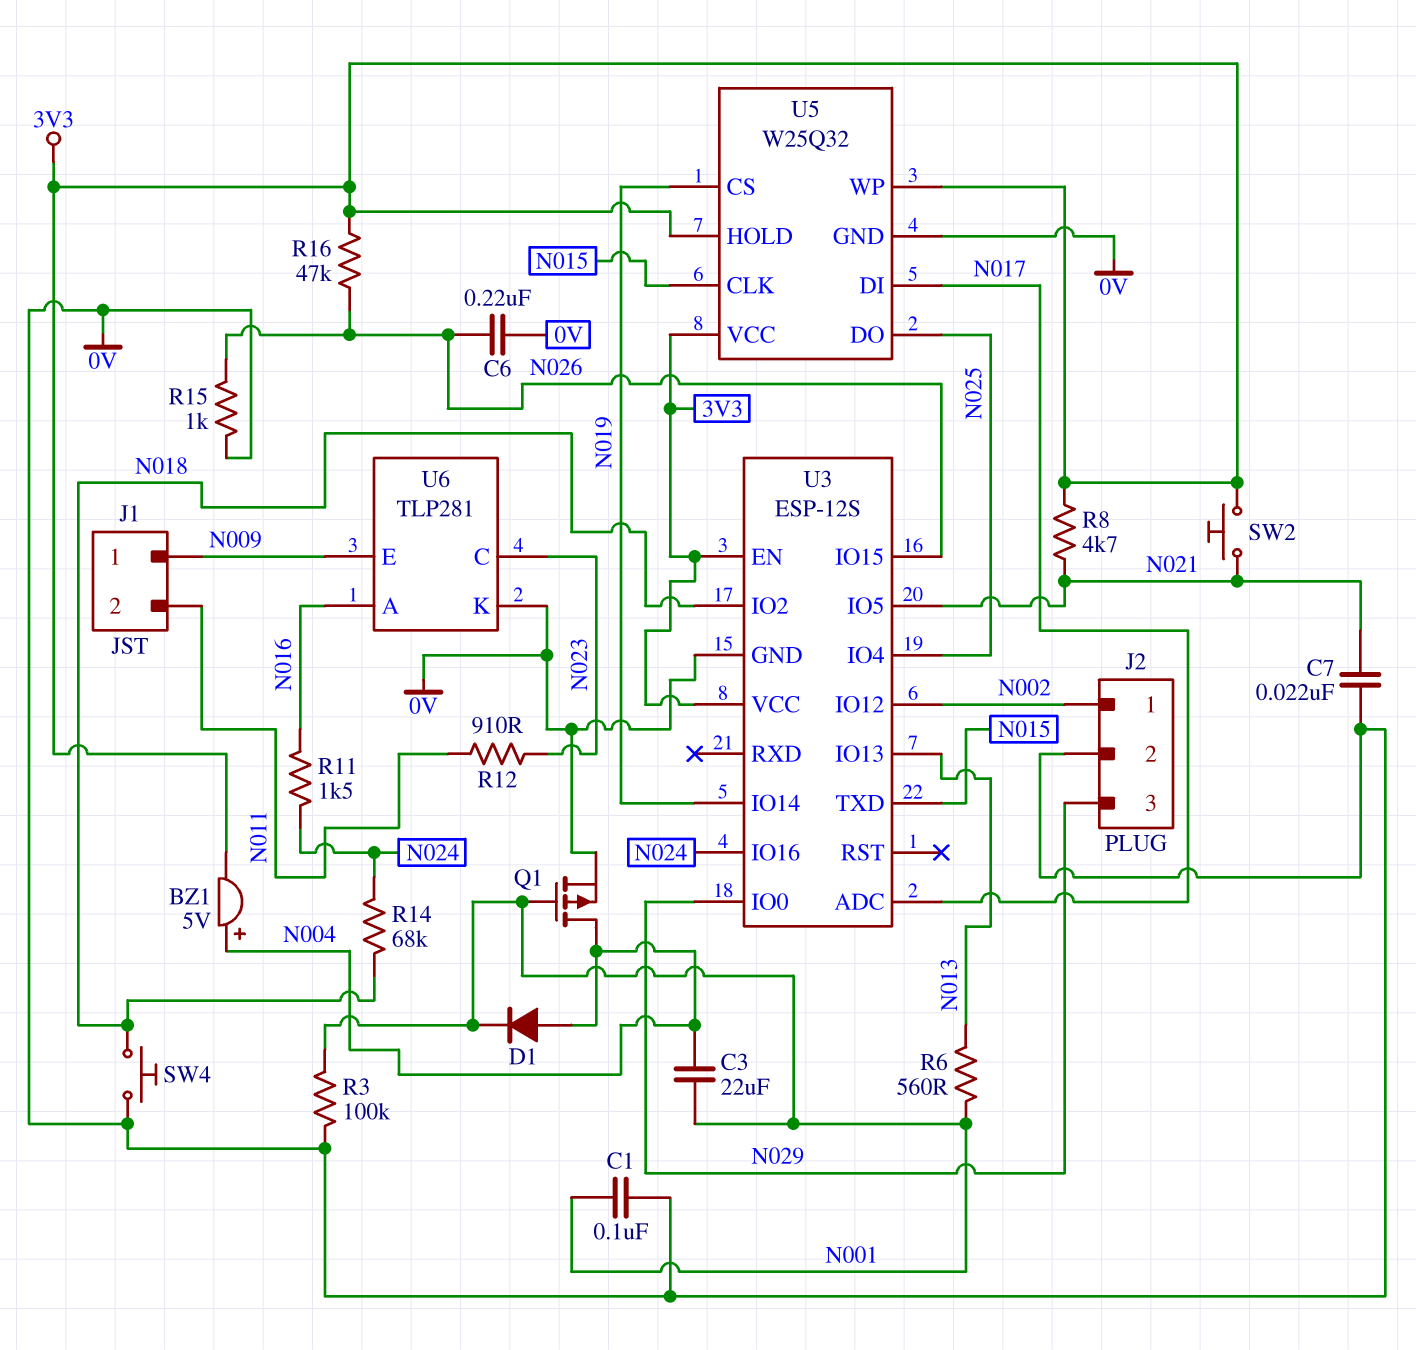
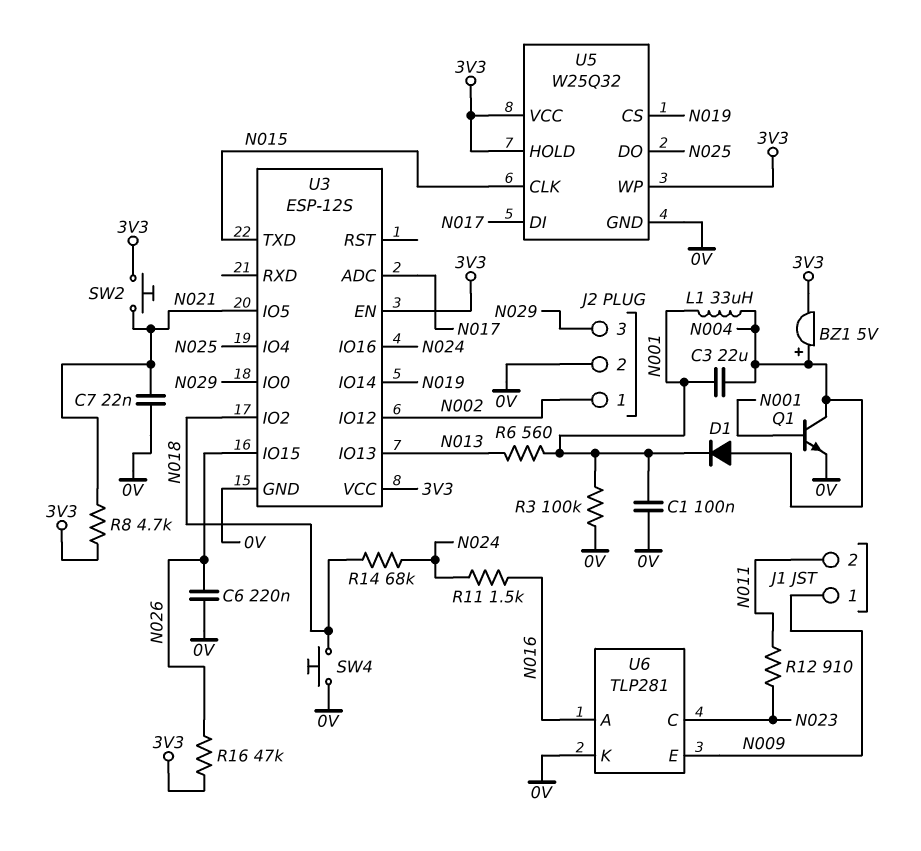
L1: none -> 33uH (N001, N004)
Q1: PMOS (G N001, D N004, S 0V) -> NPN (B N001, C N004, E 0V)
R15: 1k (0V, N026) -> none

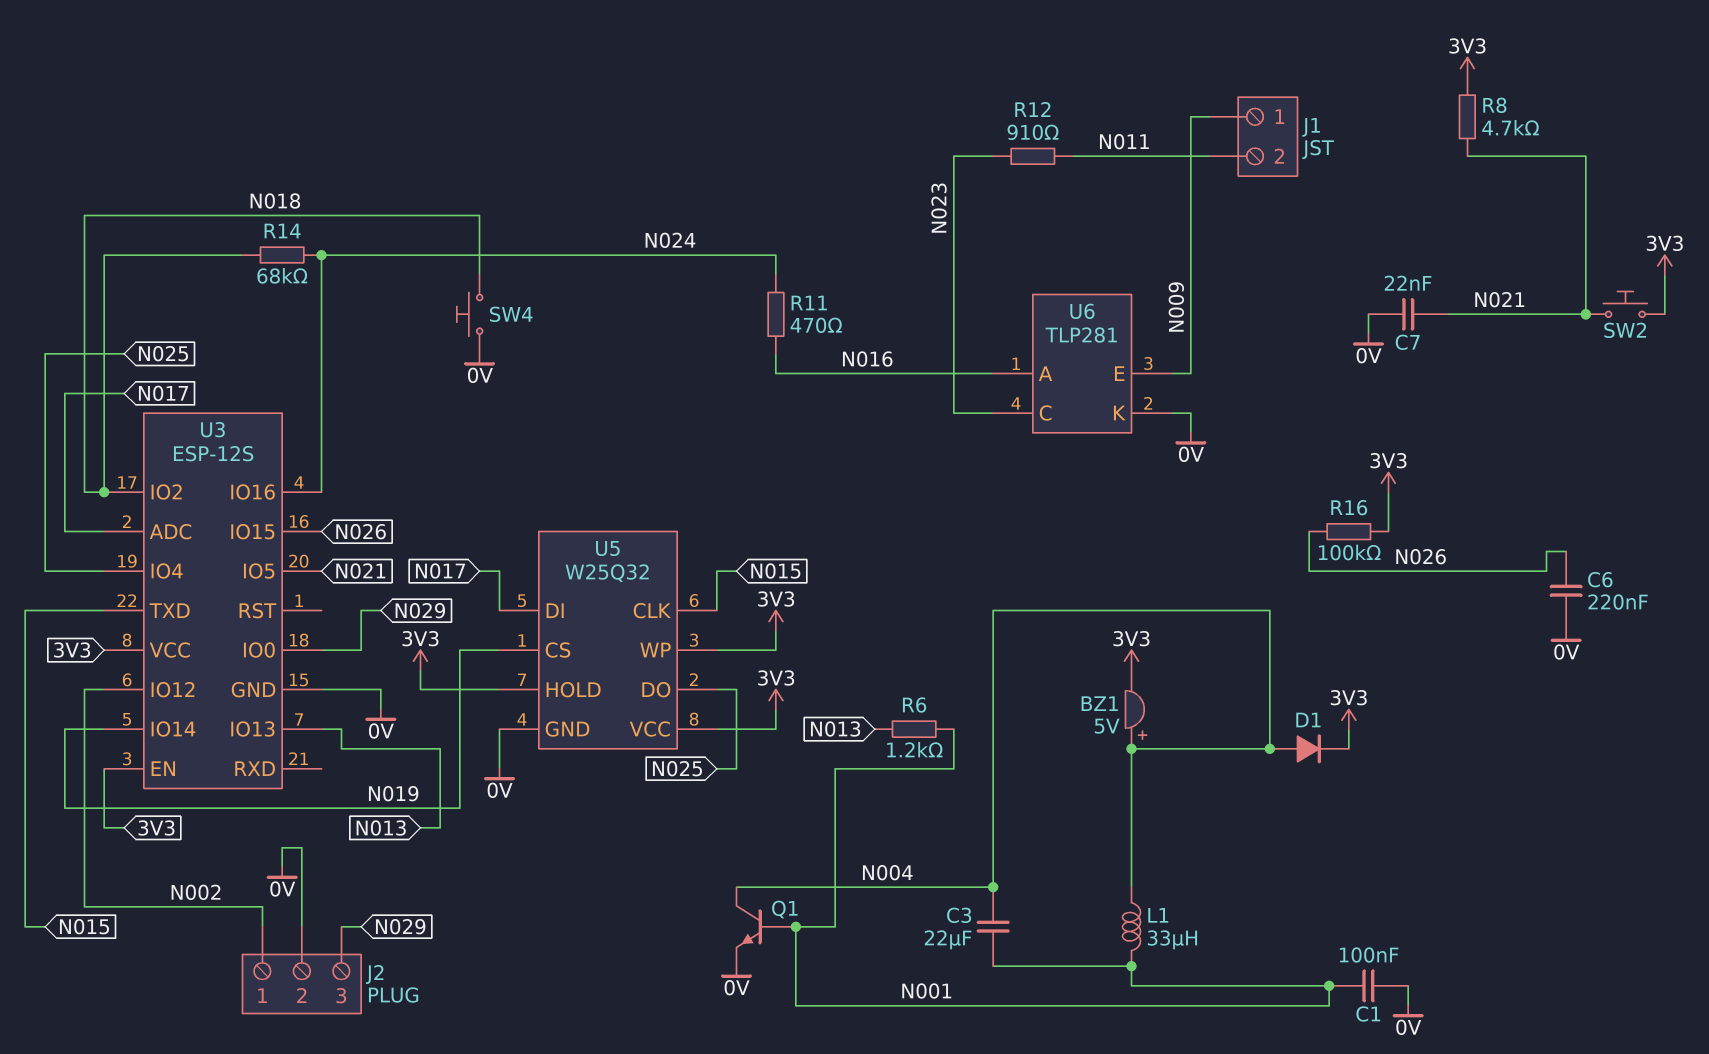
D1: diode (A N004, K N001) -> diode (A N004, K 3V3)
R3: 100k (0V, N001) -> none
R6: 560 (N001, N013) -> 1.2k (N001, N013)
R11: 1.5k (N016, N024) -> 470 (N016, N024)
R16: 47k (3V3, N026) -> 100k (3V3, N026)

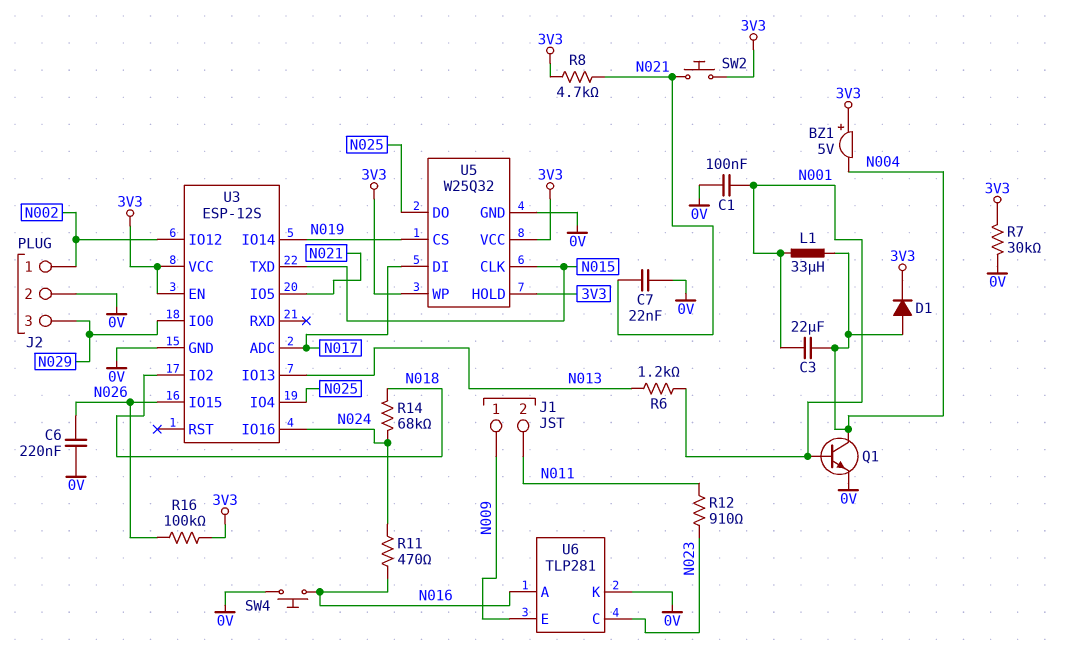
BZ1: buzzer 5V (plus N004, minus 3V3) -> buzzer 5V (plus 3V3, minus N004)
R7: none -> 30k (0V, 3V3)
SW4: button (0V, N018) -> button (0V, N016)

